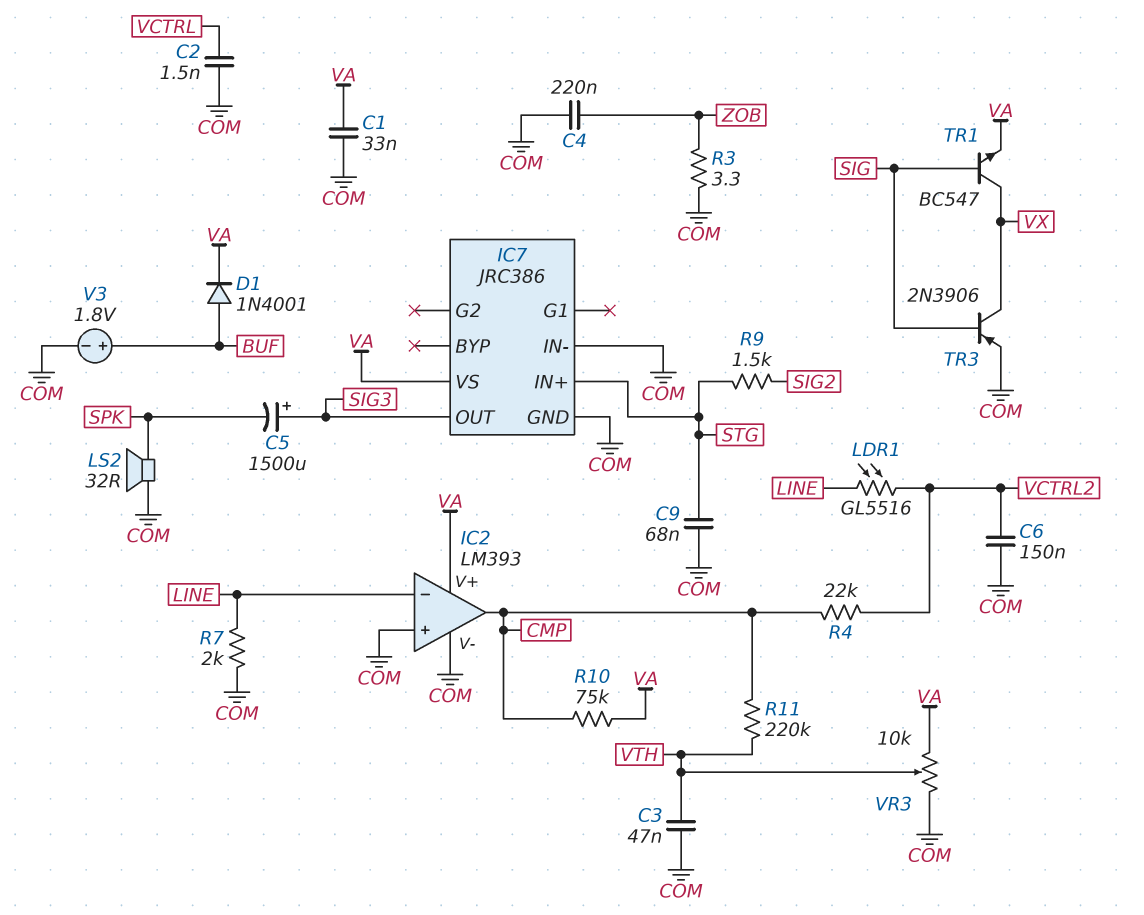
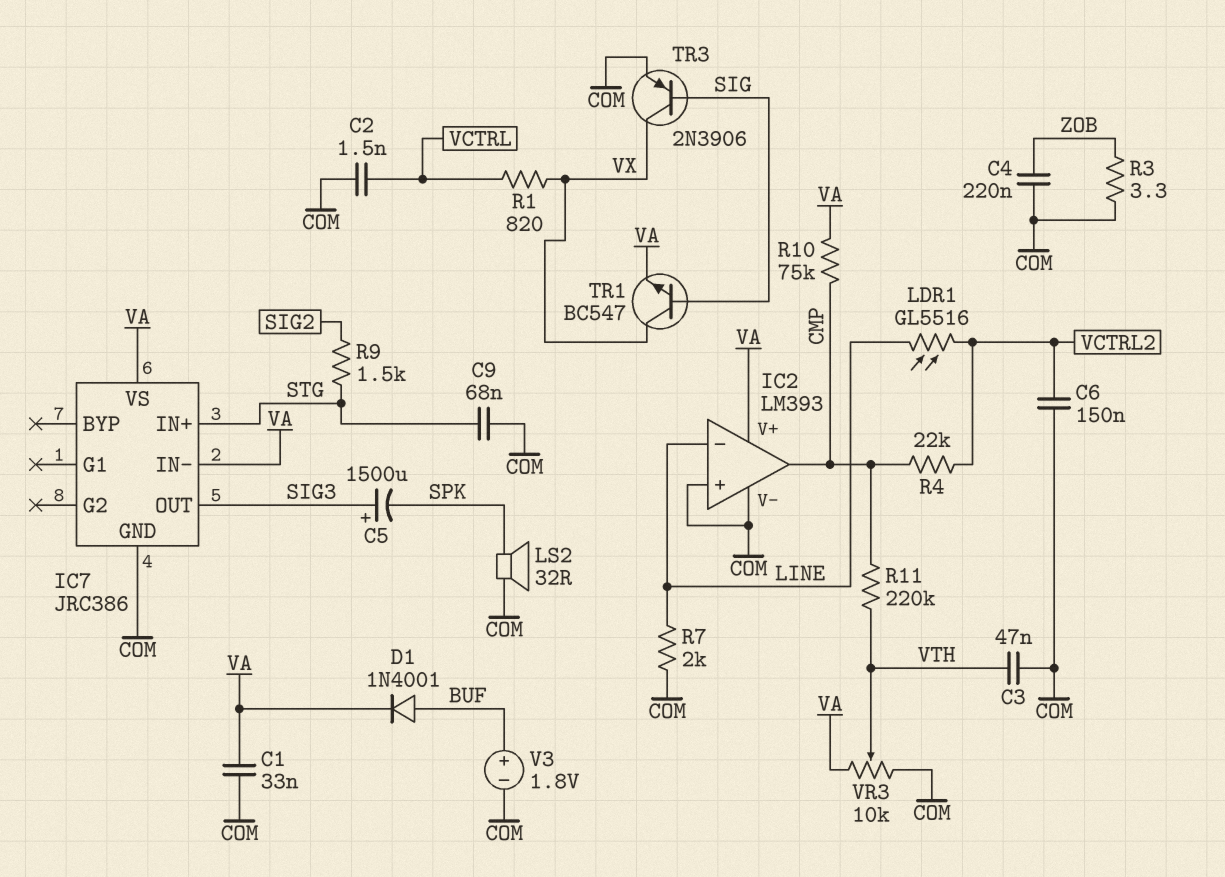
IC7 pin IN-: COM -> VA
R1: none -> 820 (VCTRL, VX)

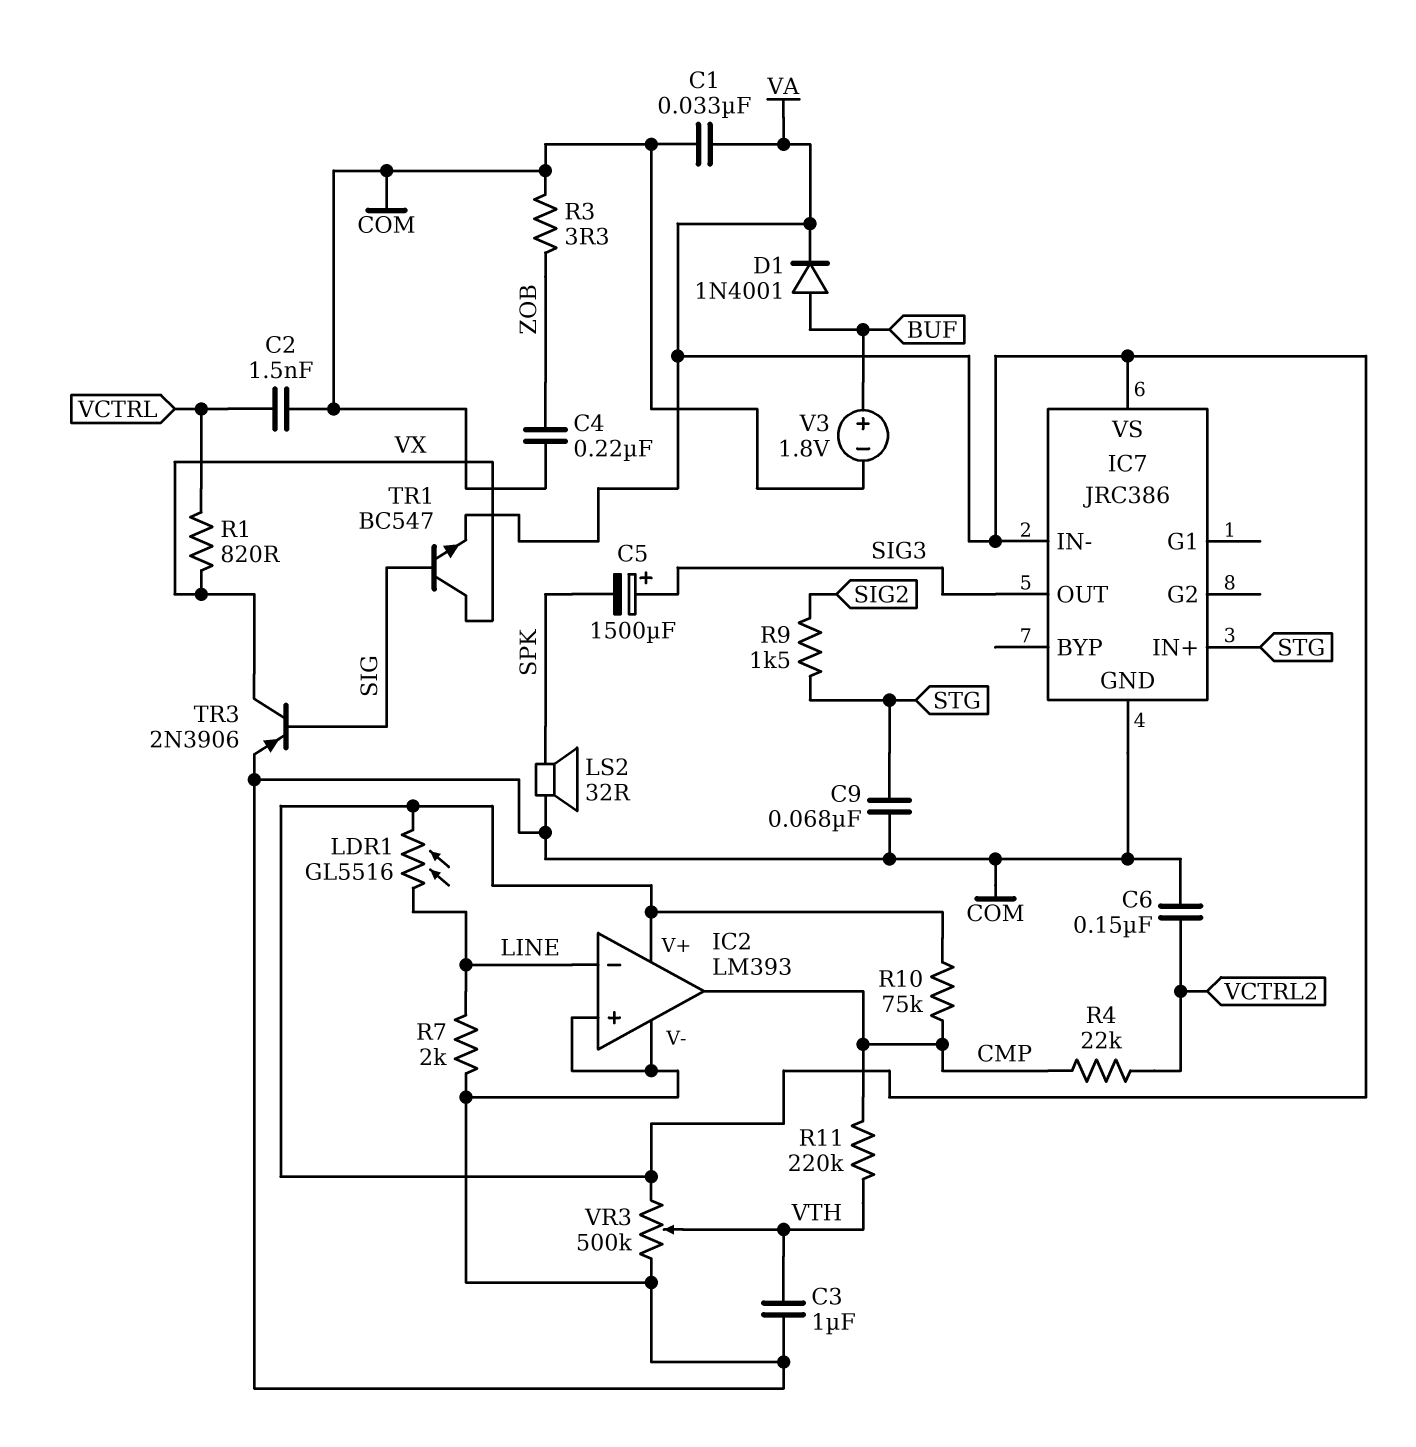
C3: 47nF (COM, VTH) -> 1uF (COM, VTH)
LDR1: GL5516 (LINE, VCTRL2) -> GL5516 (LINE, VA)
VR3: 10k (COM, VA, wiper VTH) -> 500k (COM, VA, wiper VTH)

